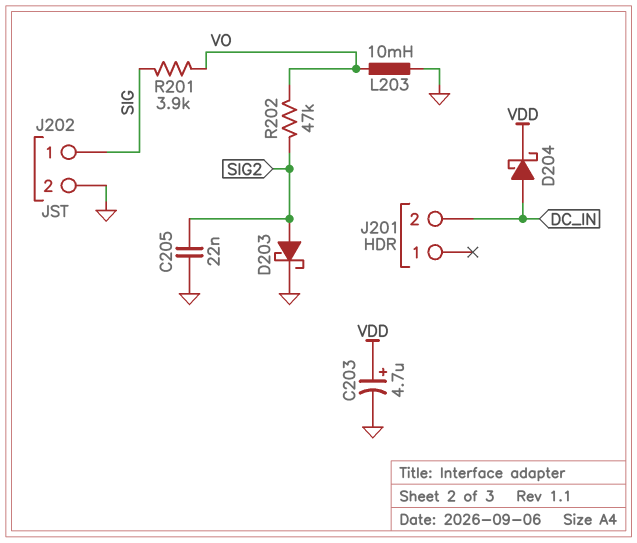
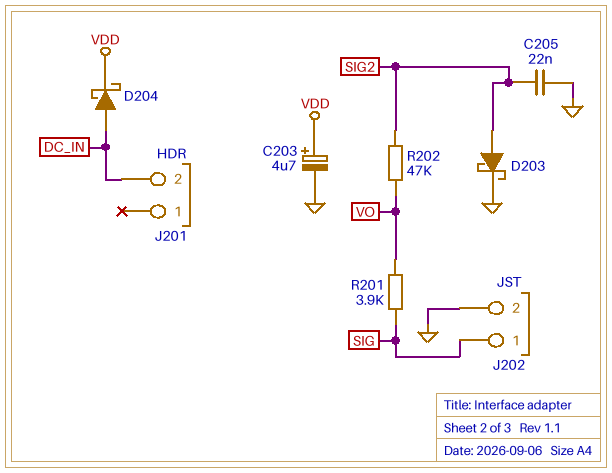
L203: 10mH (GND, VO) -> none

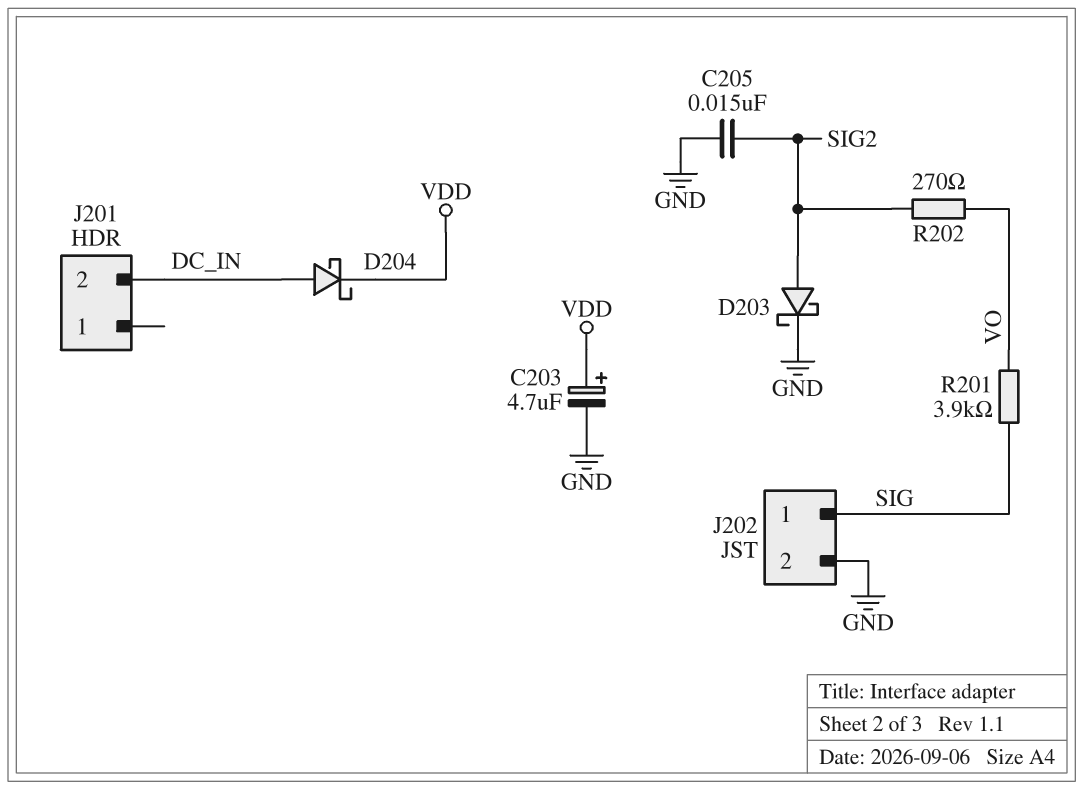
C205: 22nF (GND, SIG2) -> 15nF (GND, SIG2)
R202: 47k (SIG2, VO) -> 270 (SIG2, VO)

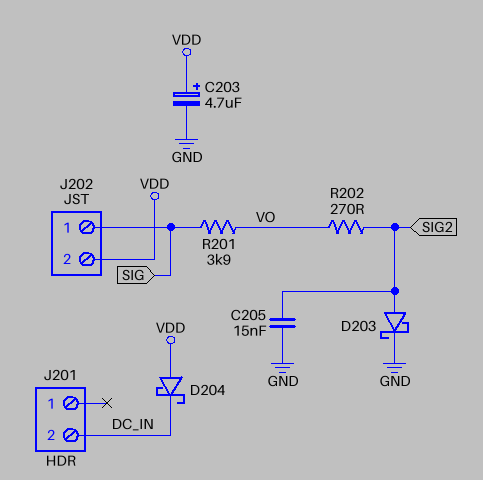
D204: schottky (A DC_IN, K VDD) -> schottky (A VDD, K DC_IN)
J202 pin 2: GND -> VDD

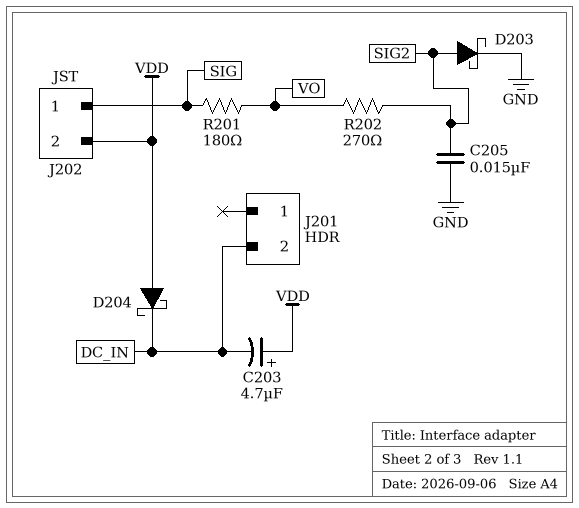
C203: 4.7uF (plus VDD, minus GND) -> 4.7uF (plus VDD, minus DC_IN)
R201: 3.9k (SIG, VO) -> 180 (SIG, VO)

